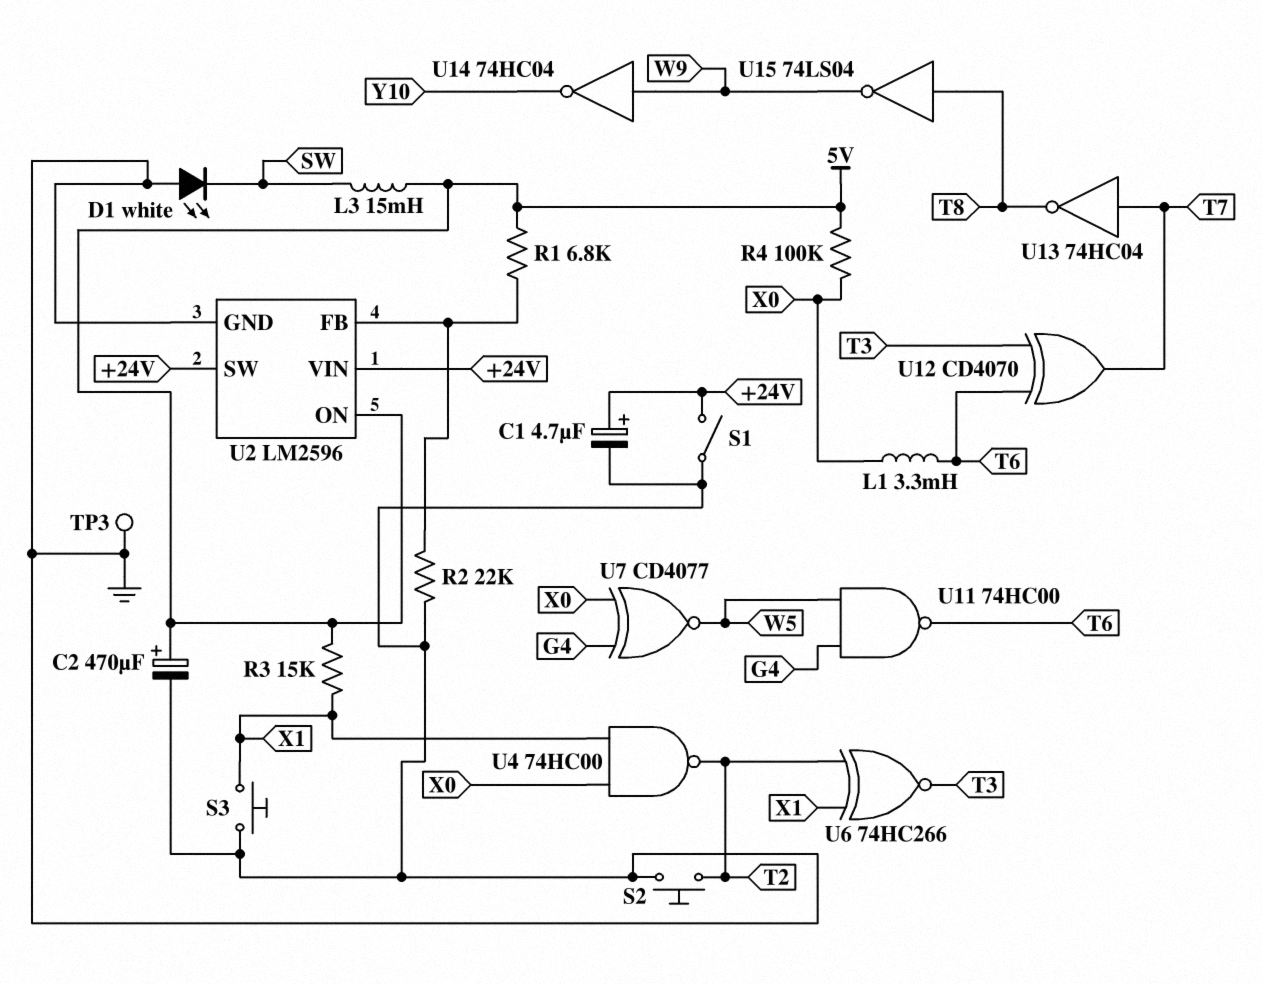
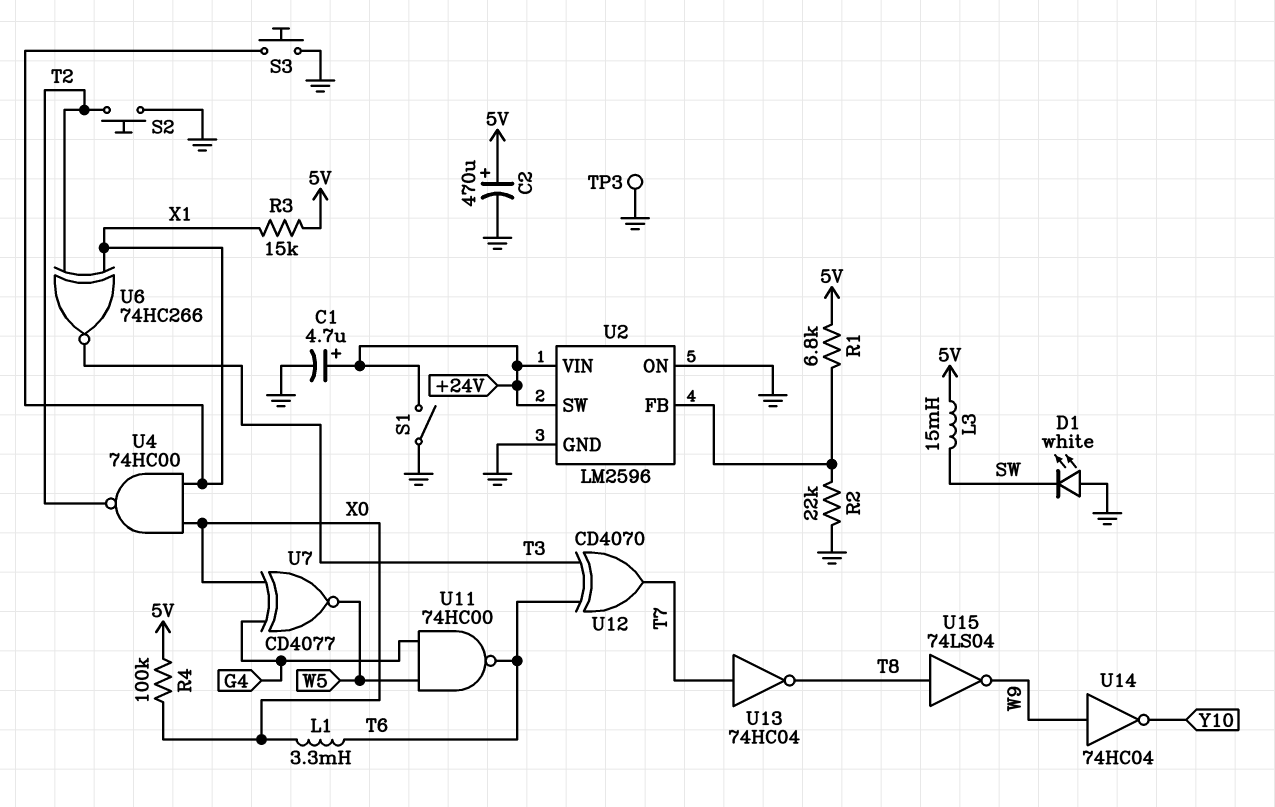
U2 pin ON: 5V -> GND

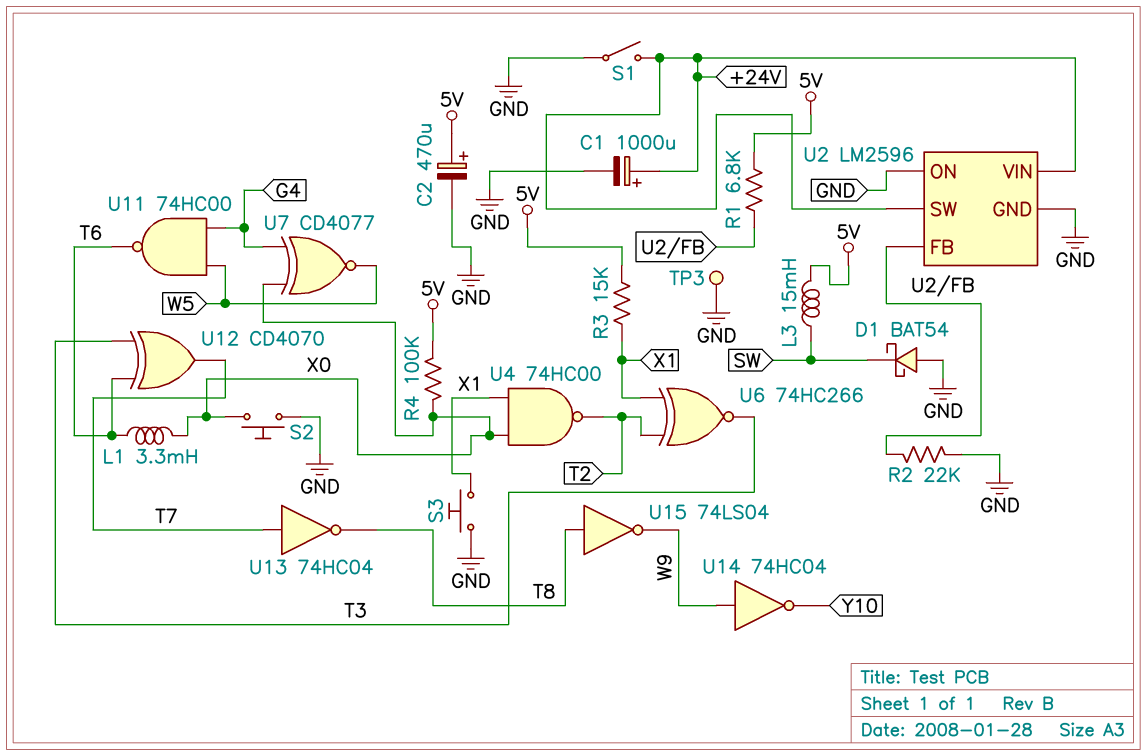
C1: 4.7uF (plus +24V, minus GND) -> 1000uF (plus +24V, minus GND)
D1: LED white (A GND, K SW) -> schottky BAT54 (A GND, K SW)
S2: button (GND, T2) -> button (GND, X0)

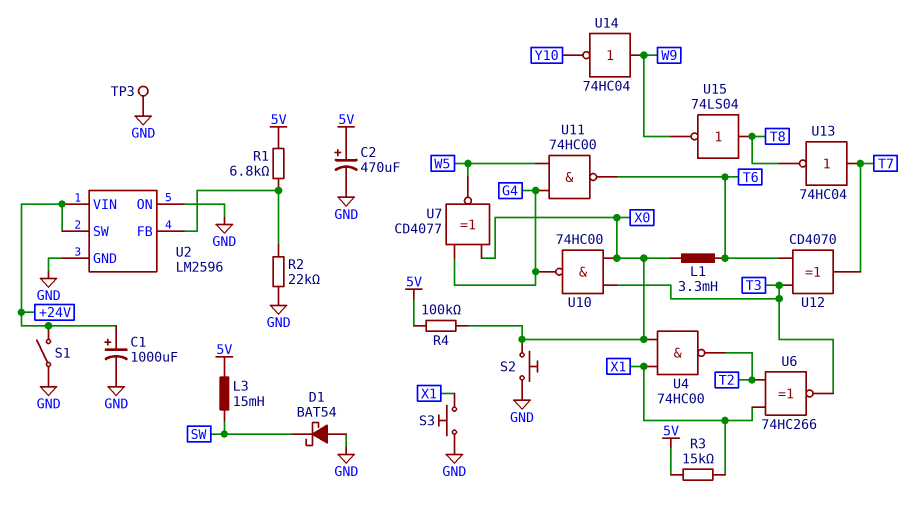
U10: none -> NAND 74HC00 (in T3, in X0, out G4)

